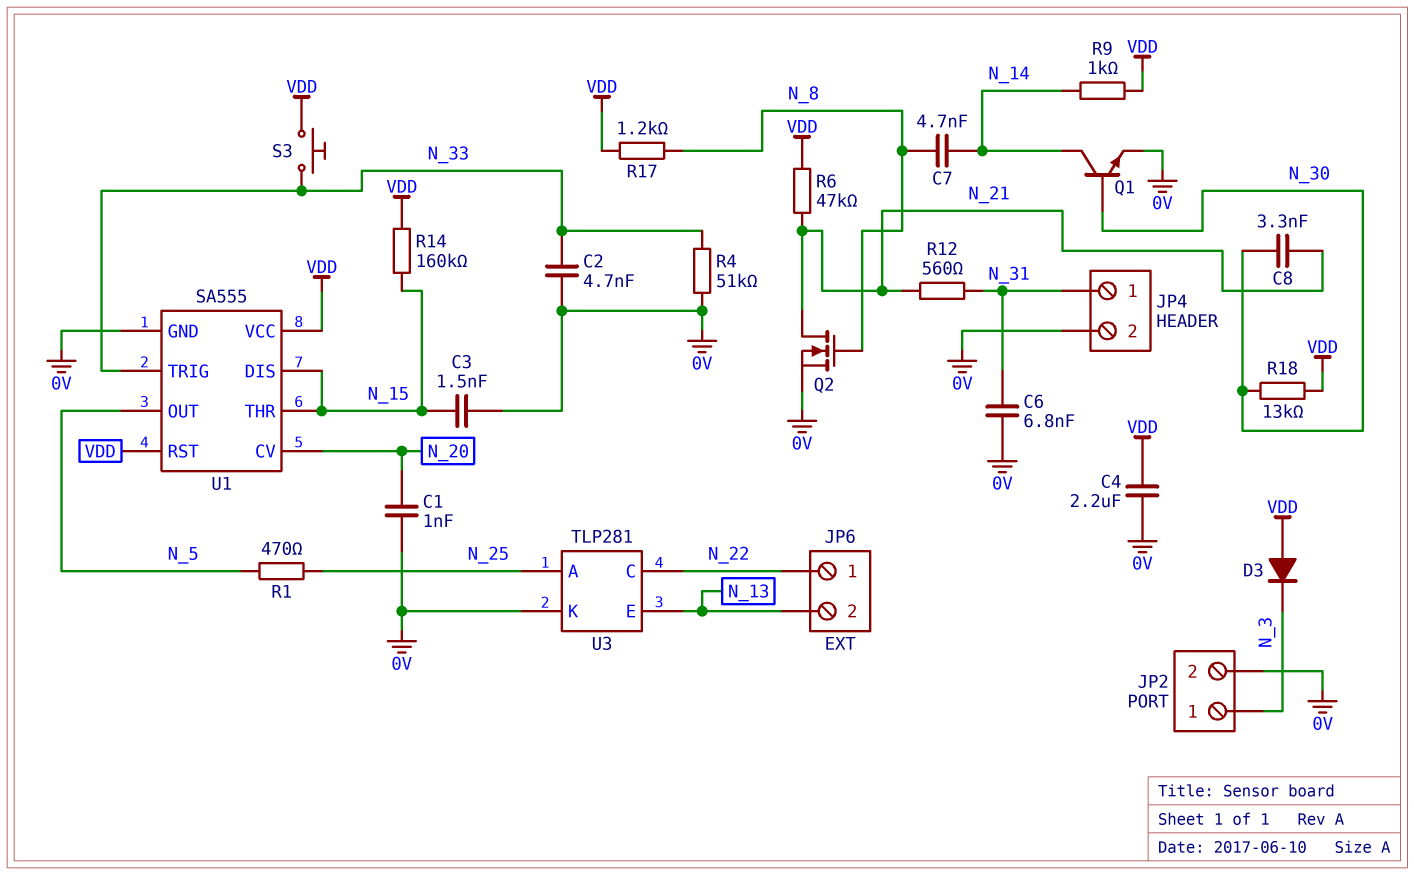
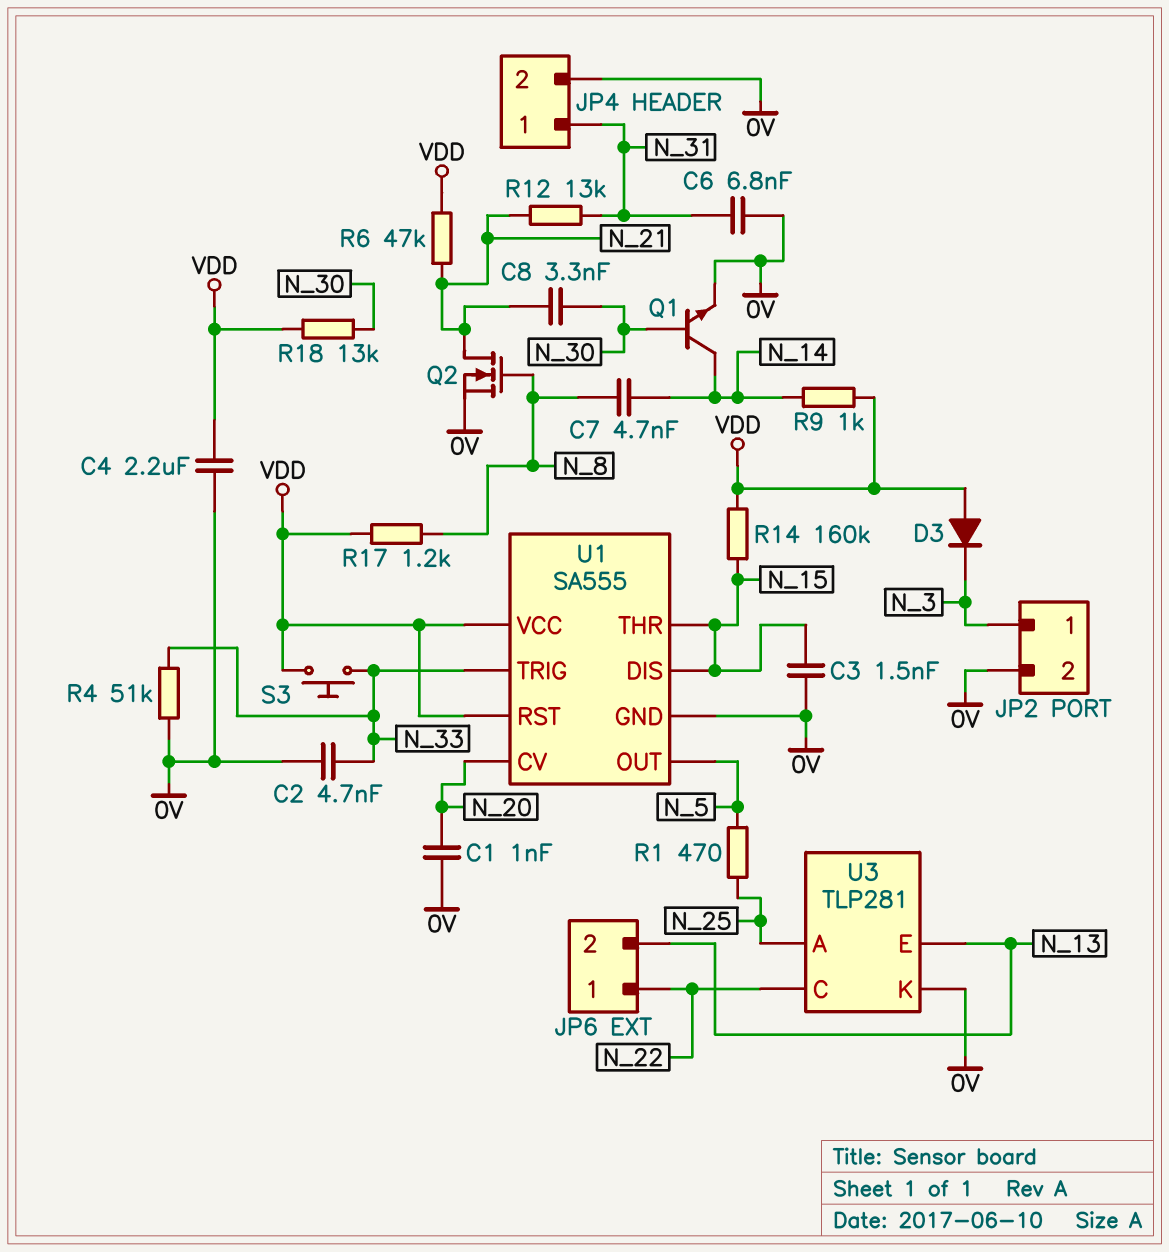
R12: 560 (N_21, N_31) -> 13k (N_21, N_31)

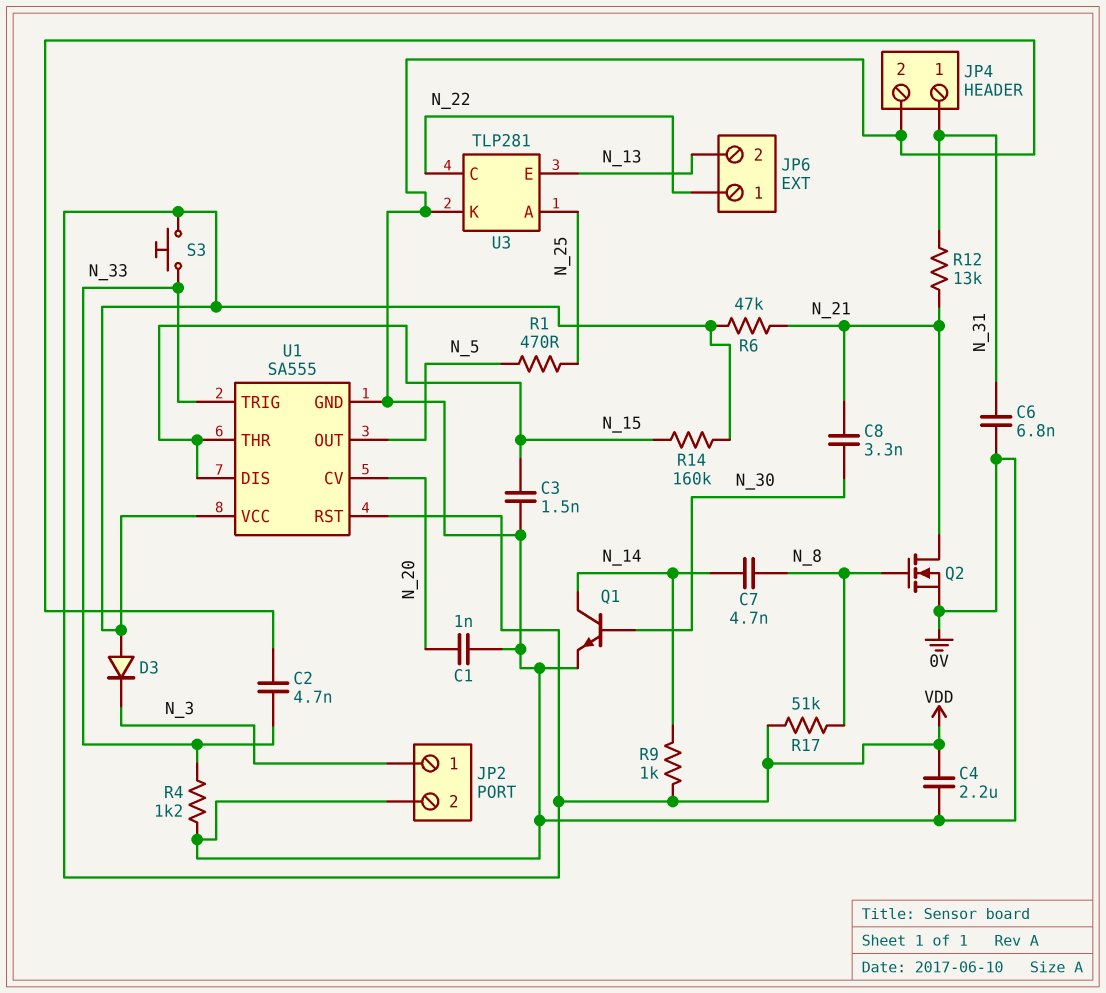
R4: 51k (0V, N_33) -> 1.2k (0V, N_33)
R17: 1.2k (N_8, VDD) -> 51k (N_8, VDD)
R18: 13k (N_30, VDD) -> none

